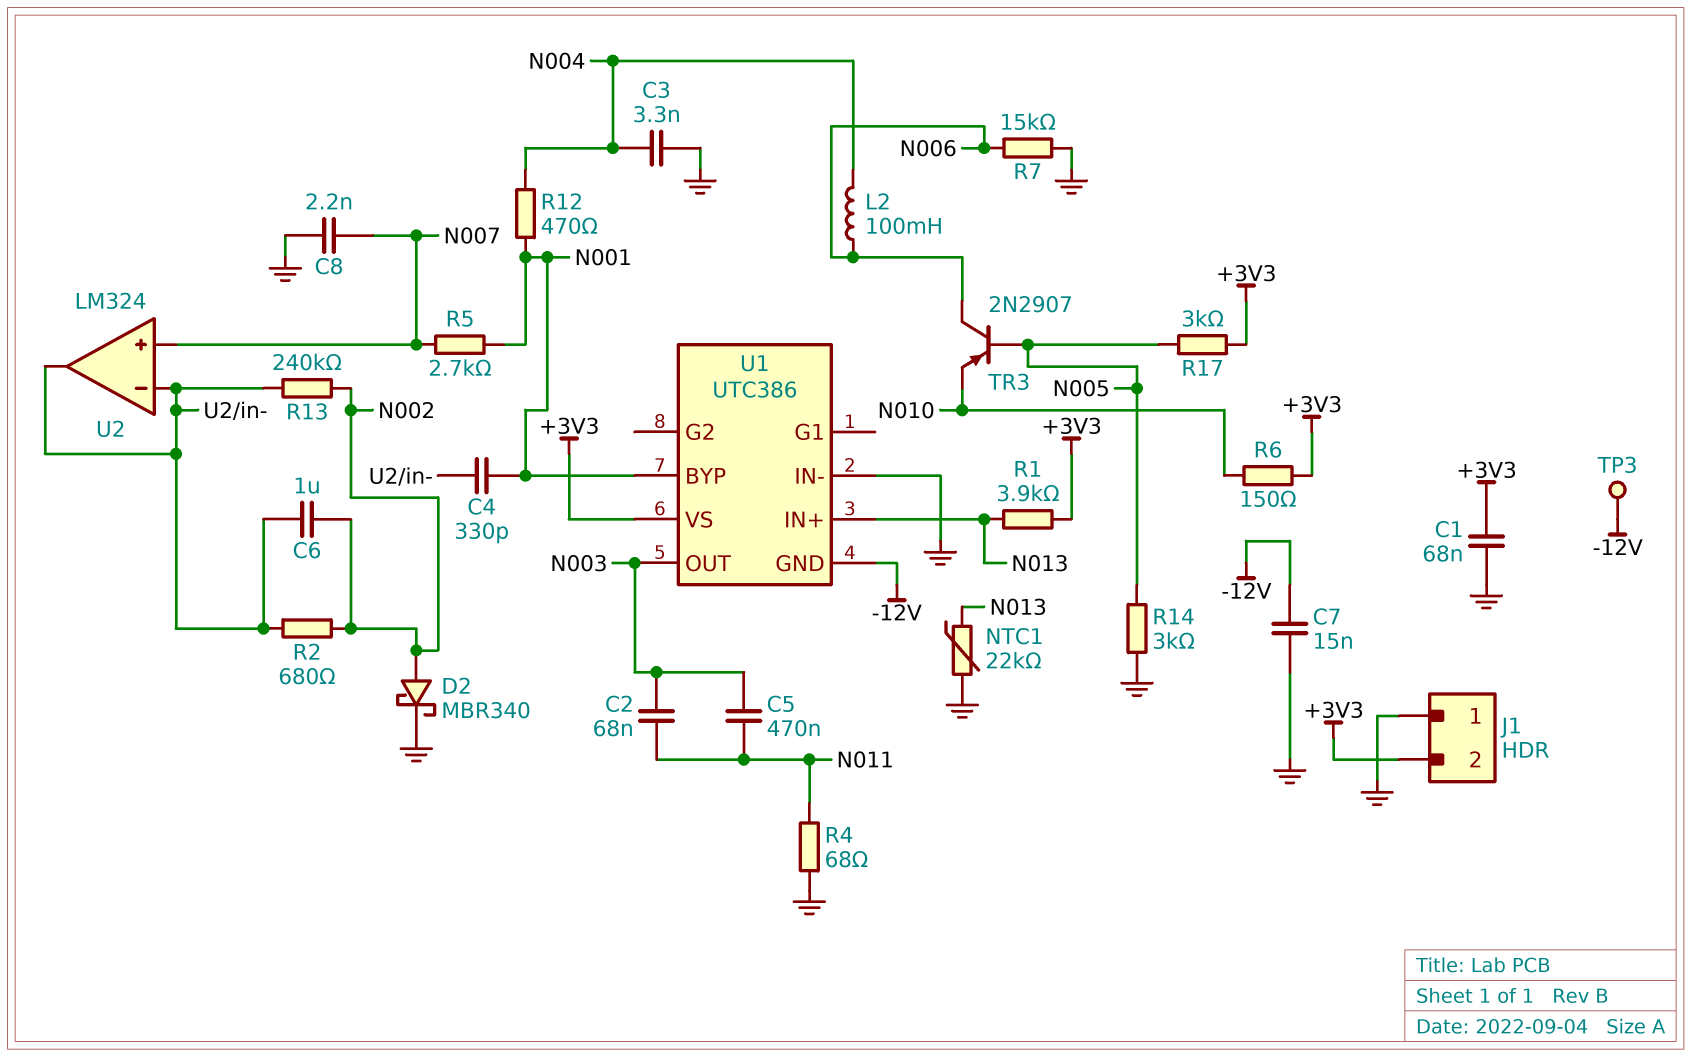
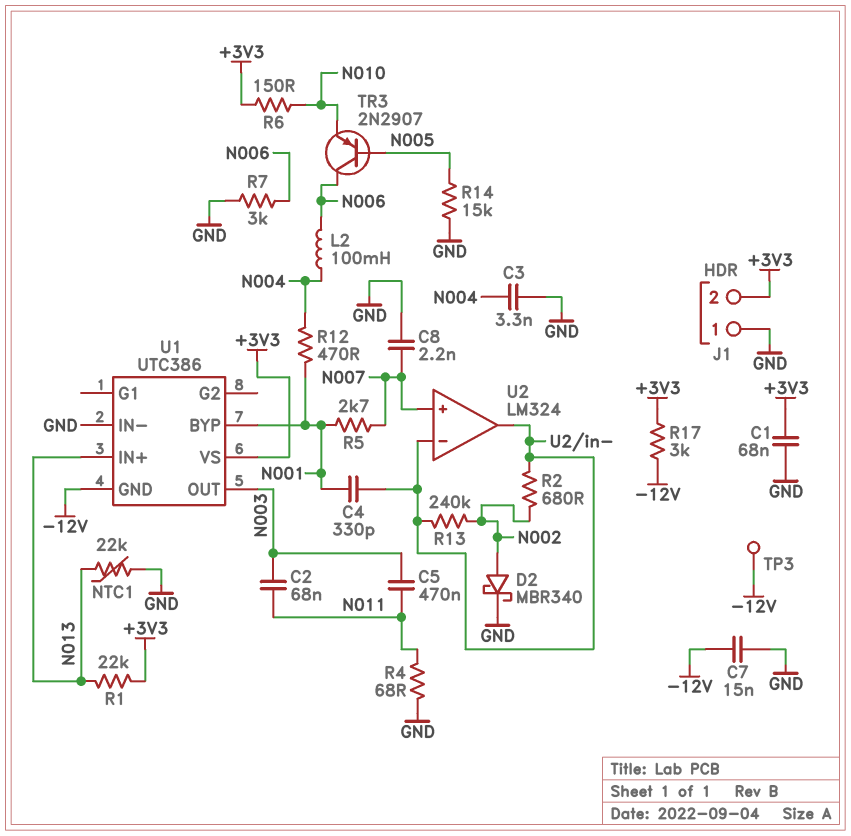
C6: 1uF (N002, U2/in-) -> none
R1: 3.9k (+3V3, N013) -> 22k (+3V3, N013)
R7: 15k (GND, N006) -> 3k (GND, N006)
R14: 3k (GND, N005) -> 15k (GND, N005)
R17: 3k (+3V3, N005) -> 3k (+3V3, -12V)

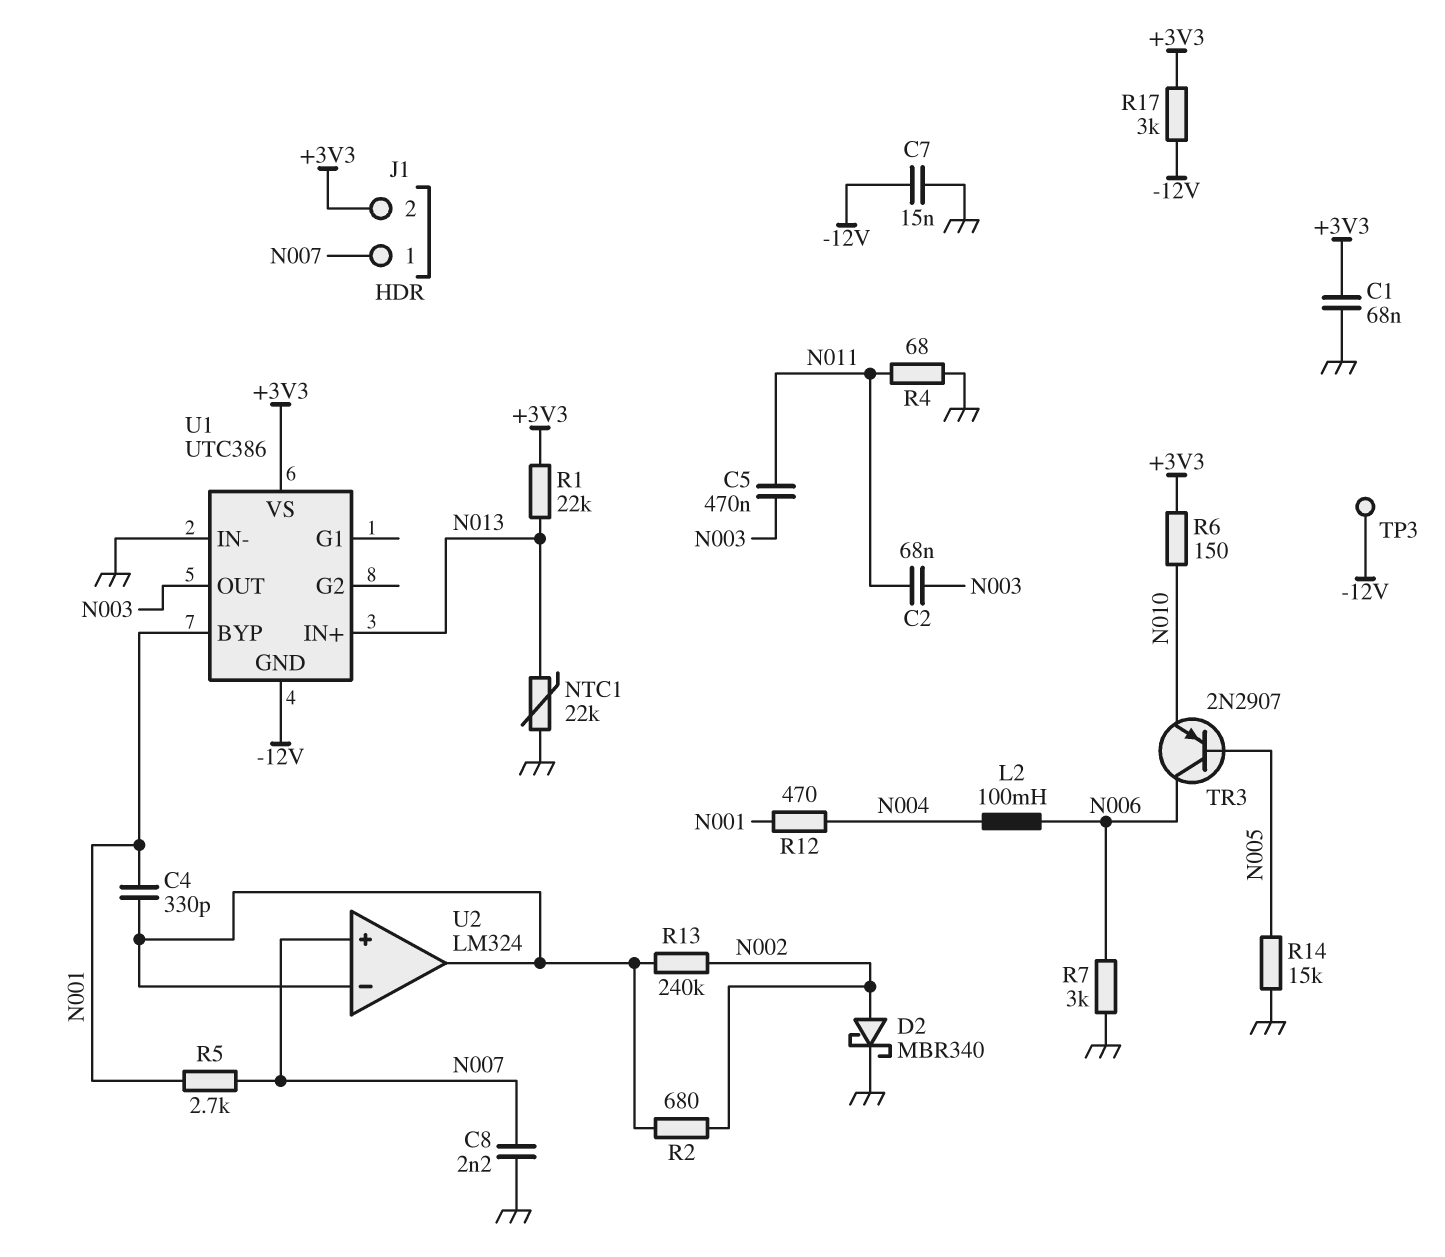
C3: 3.3nF (GND, N004) -> none
J1 pin 1: GND -> N007

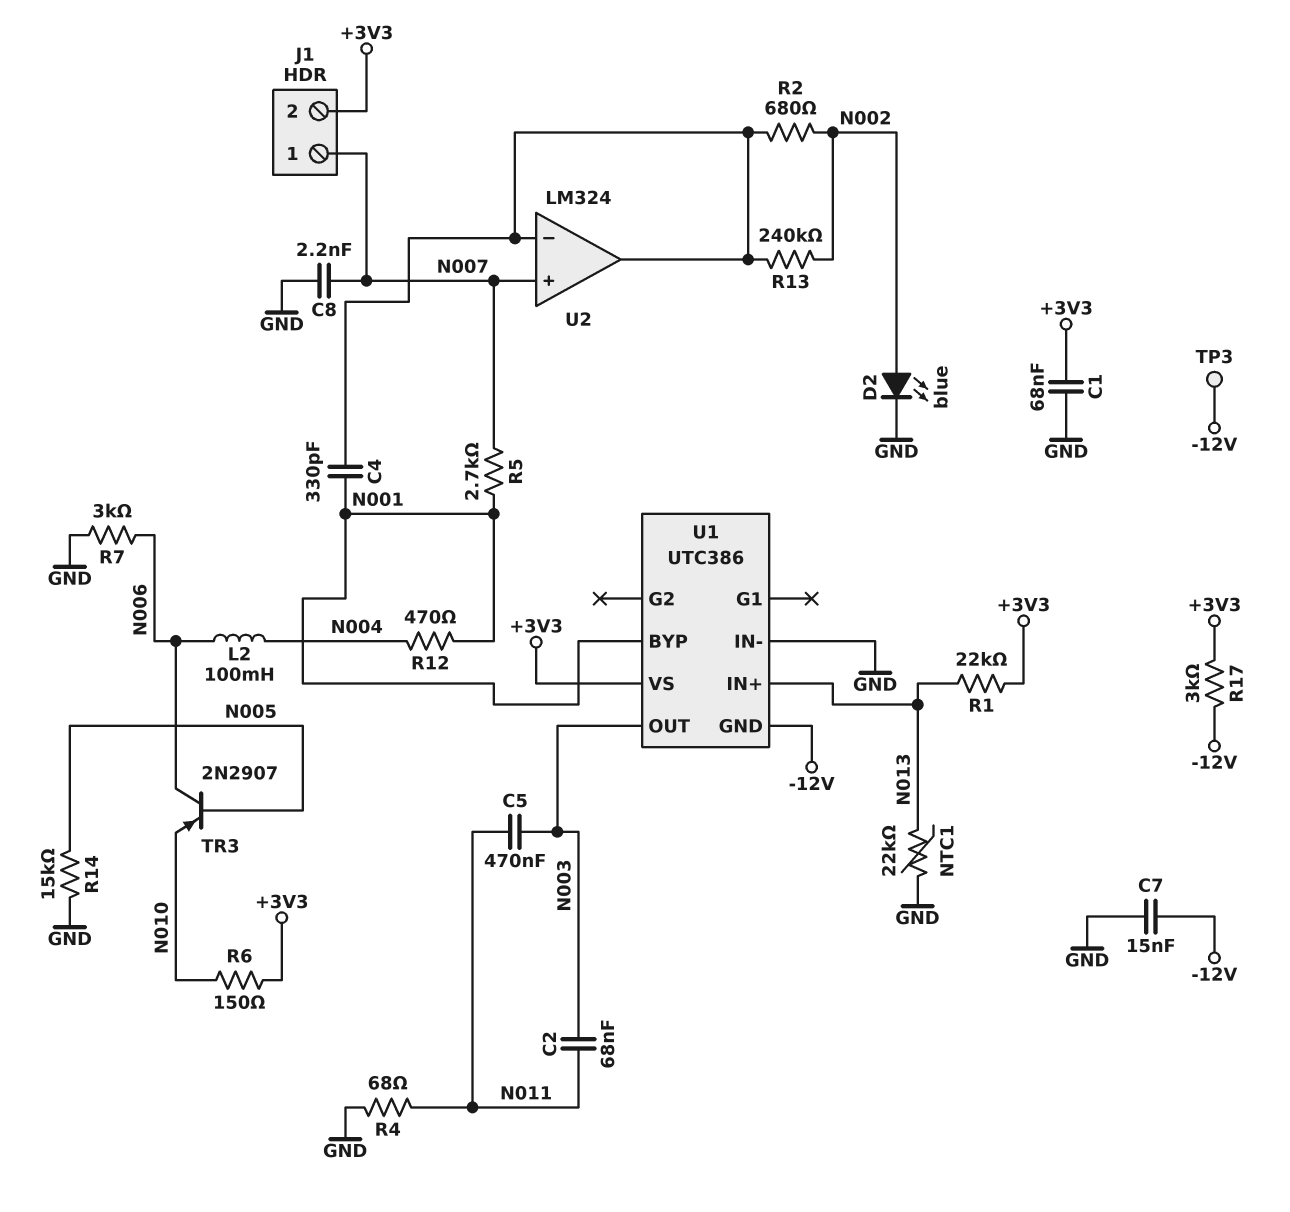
D2: schottky MBR340 (A N002, K GND) -> LED blue (A N002, K GND)

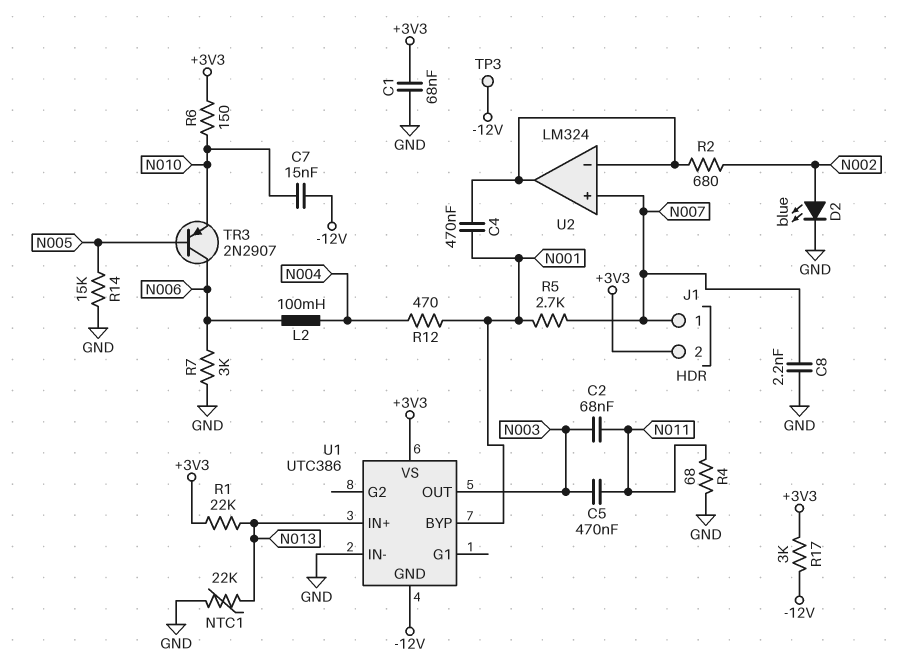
C4: 330pF (N001, U2/in-) -> 470nF (N001, U2/in-)
C7: 15nF (-12V, GND) -> 15nF (-12V, N010)
R13: 240k (N002, U2/in-) -> none

